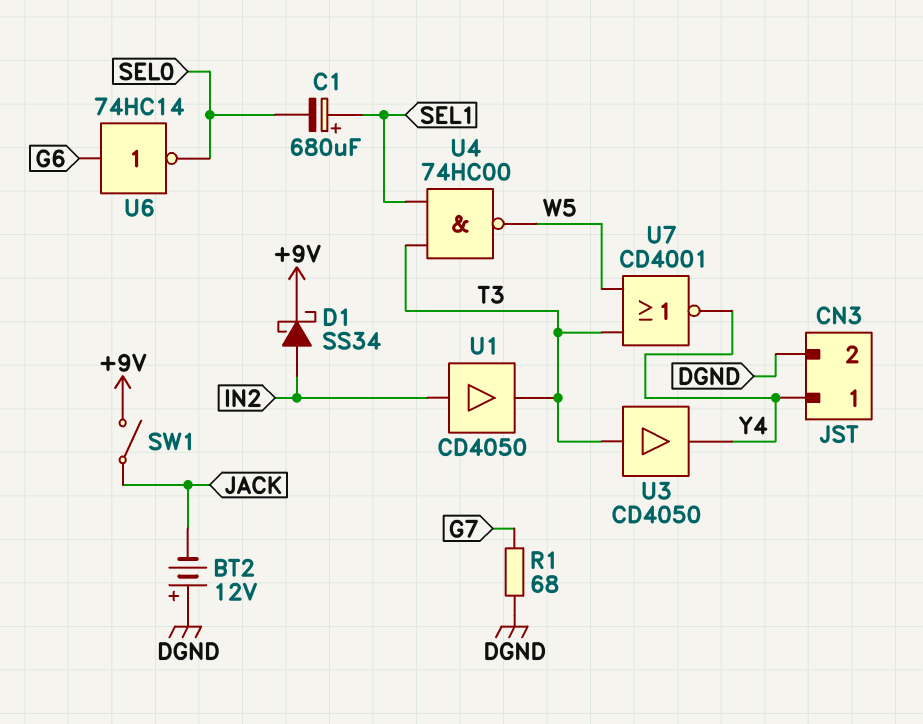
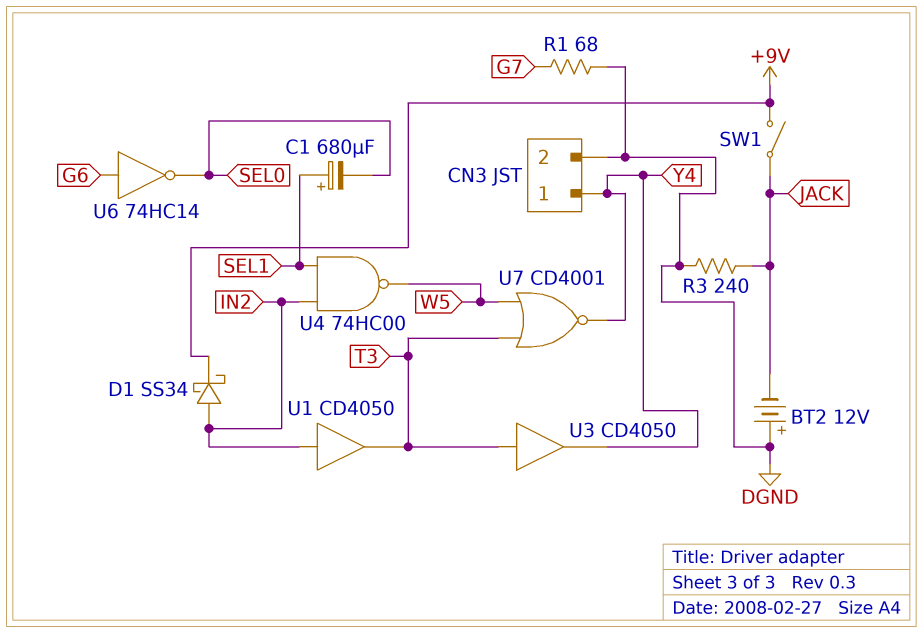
R3: none -> 240 (DGND, JACK)
U4: NAND 74HC00 (in SEL1, in T3, out W5) -> NAND 74HC00 (in IN2, in SEL1, out W5)

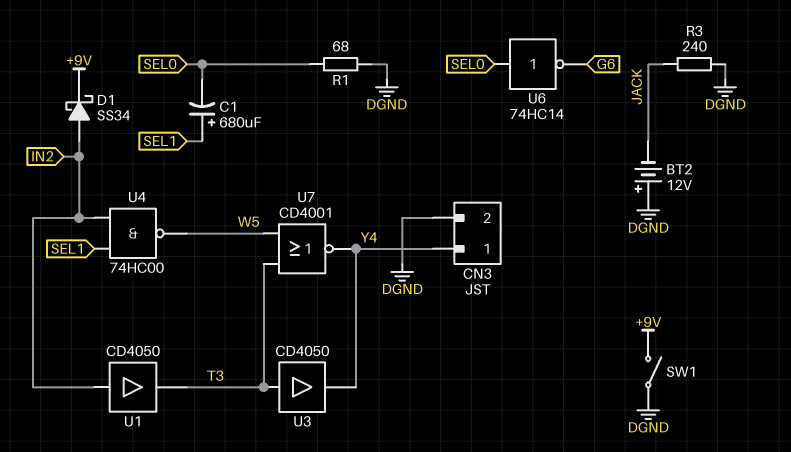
R1: 68 (DGND, G7) -> 68 (DGND, SEL0)
SW1: switch (+9V, JACK) -> switch (+9V, DGND)
U6: NOT 74HC14 (in G6, out SEL0) -> NOT 74HC14 (in SEL0, out G6)

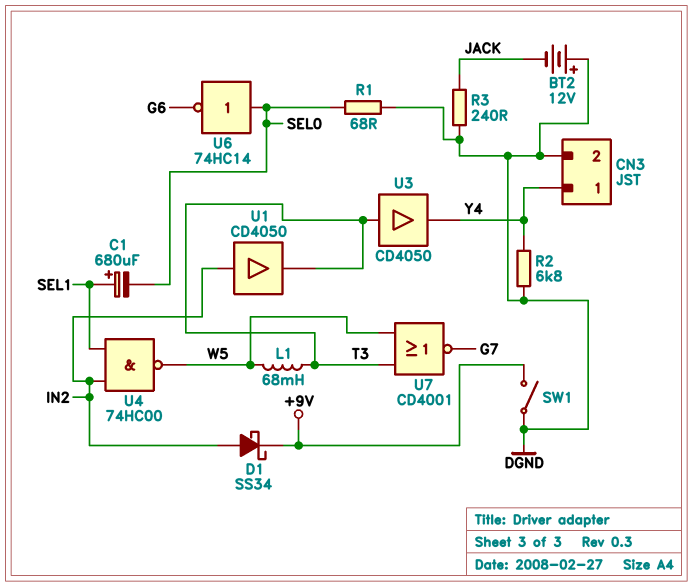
L1: none -> 68mH (T3, W5)
R2: none -> 6.8k (DGND, Y4)
U7: NOR CD4001 (in T3, in W5, out Y4) -> NOR CD4001 (in T3, in W5, out G7)

